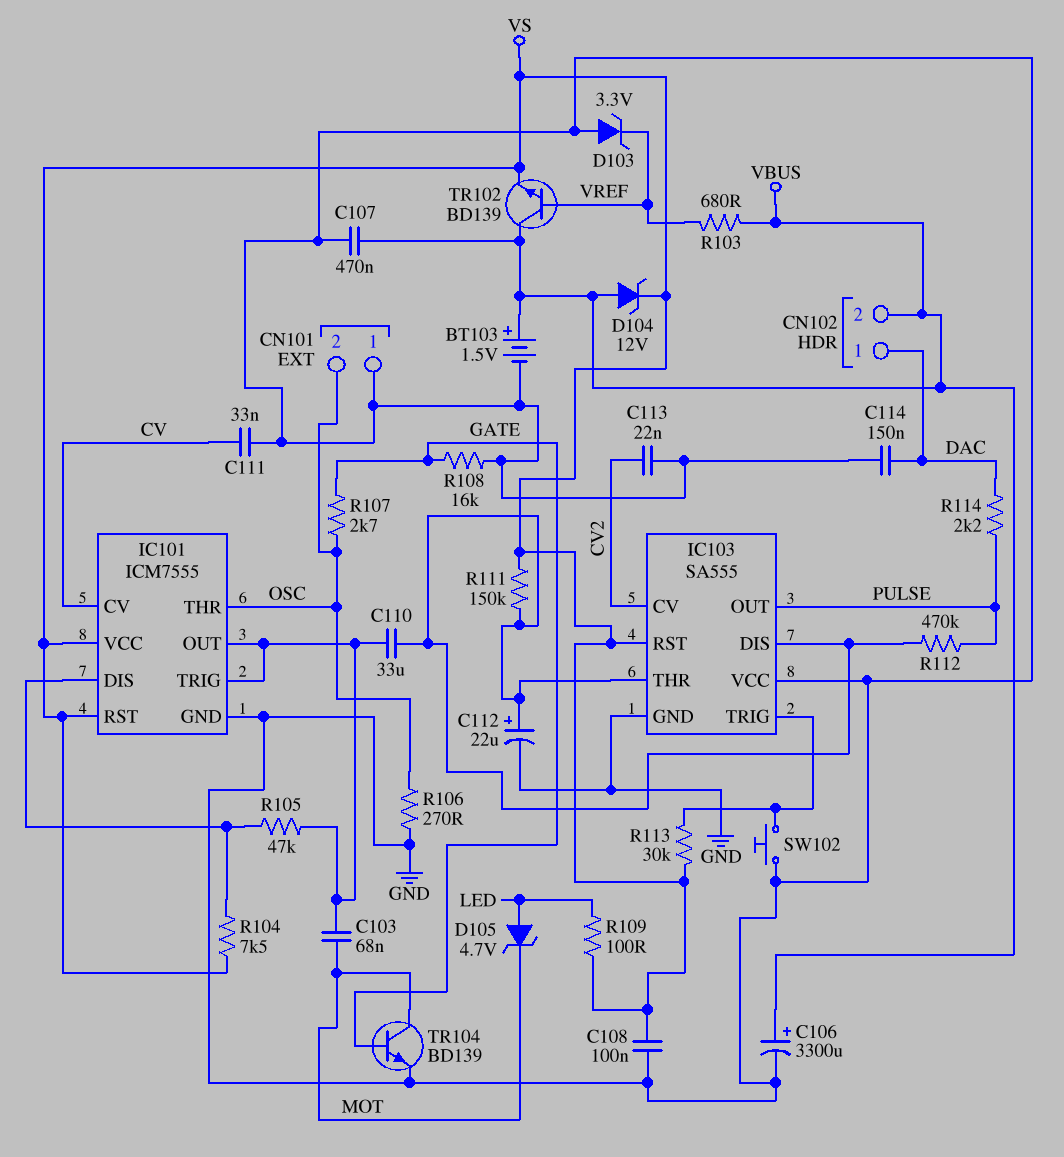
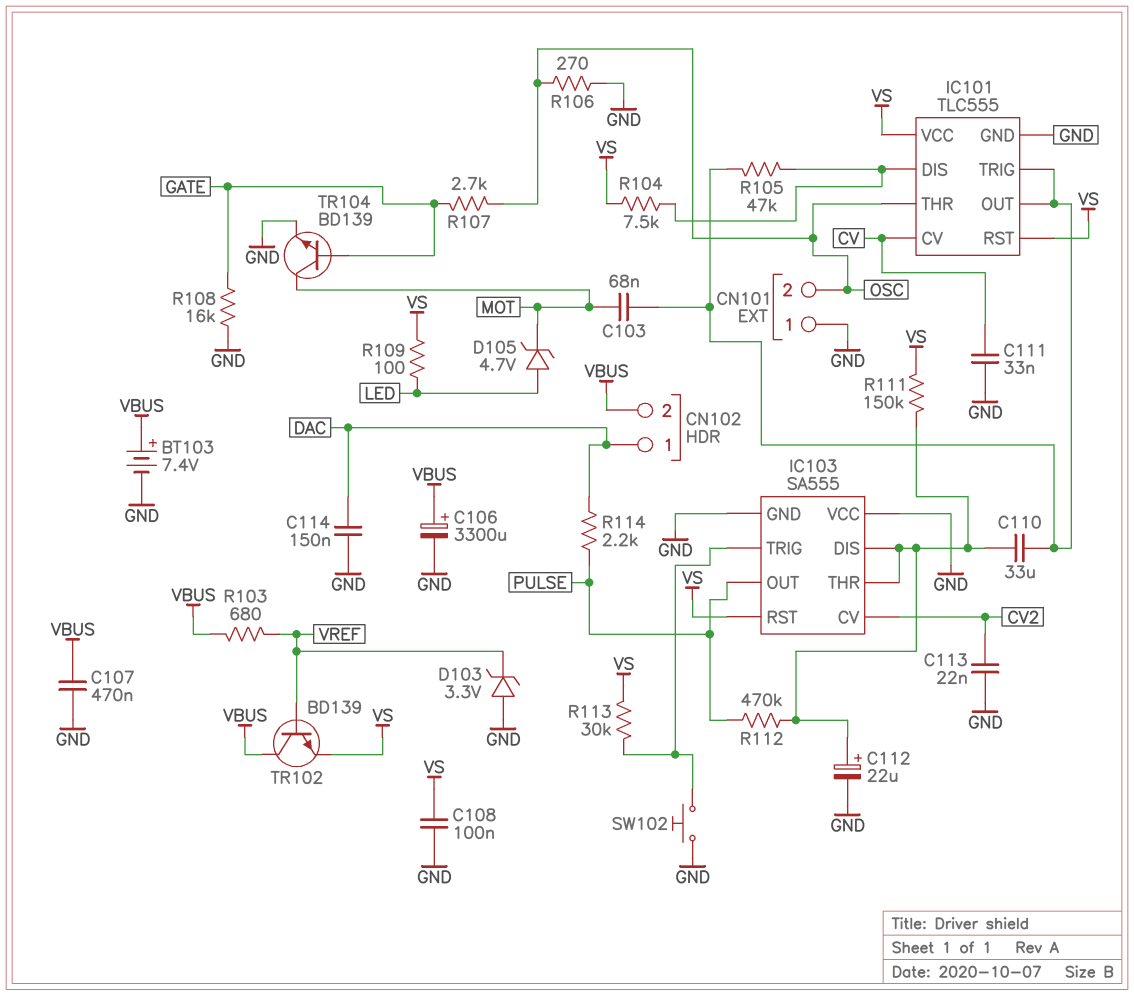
BT103: 1.5V (plus VBUS, minus GND) -> 7.4V (plus VBUS, minus GND)
D104: zener 12V (A VBUS, K VS) -> none
IC101: ICM7555 -> TLC555

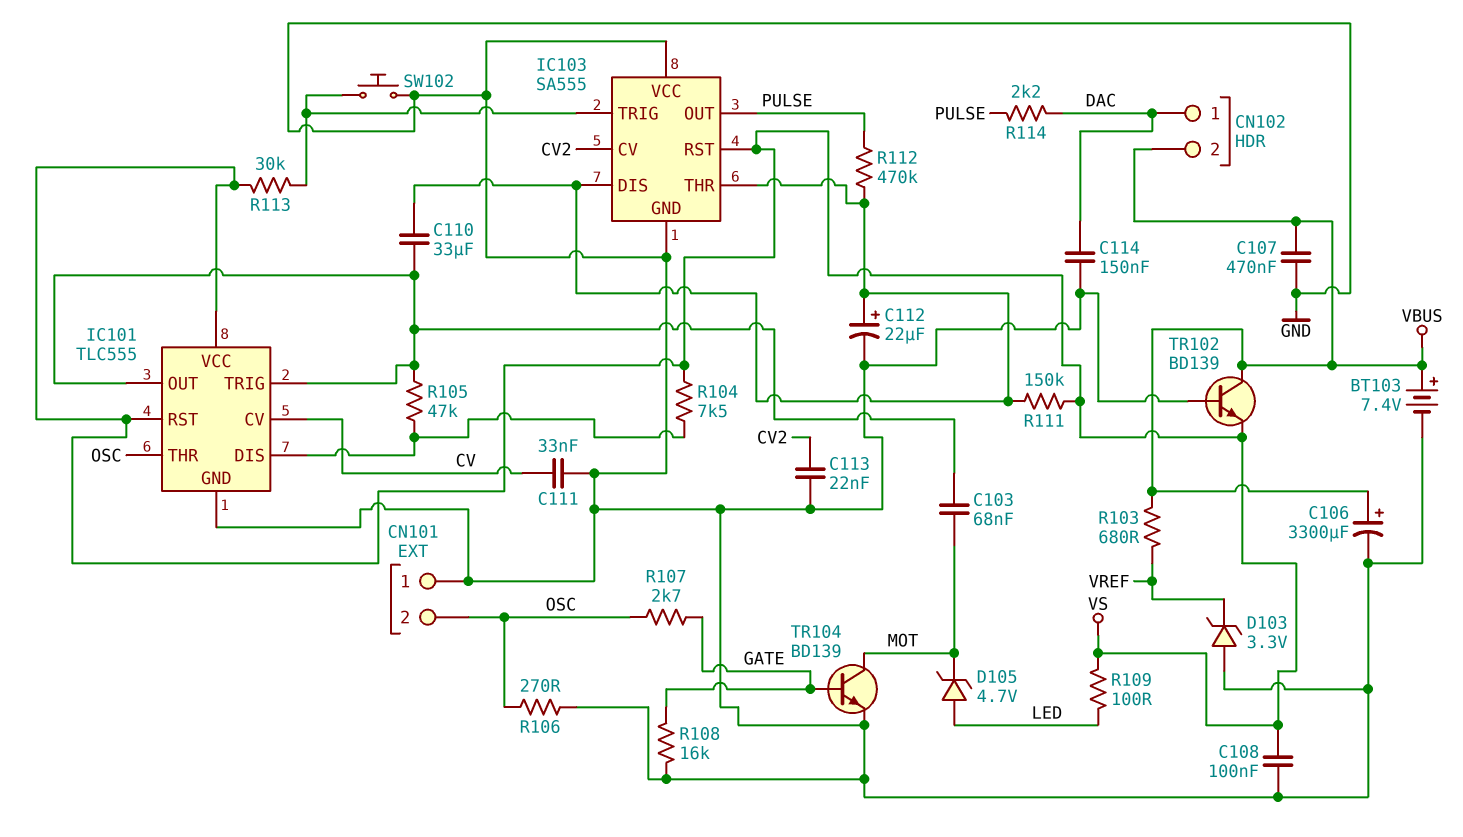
TR102: NPN BD139 (B VREF, C VBUS, E VS) -> NPN BD139 (B GND, C VBUS, E VS)

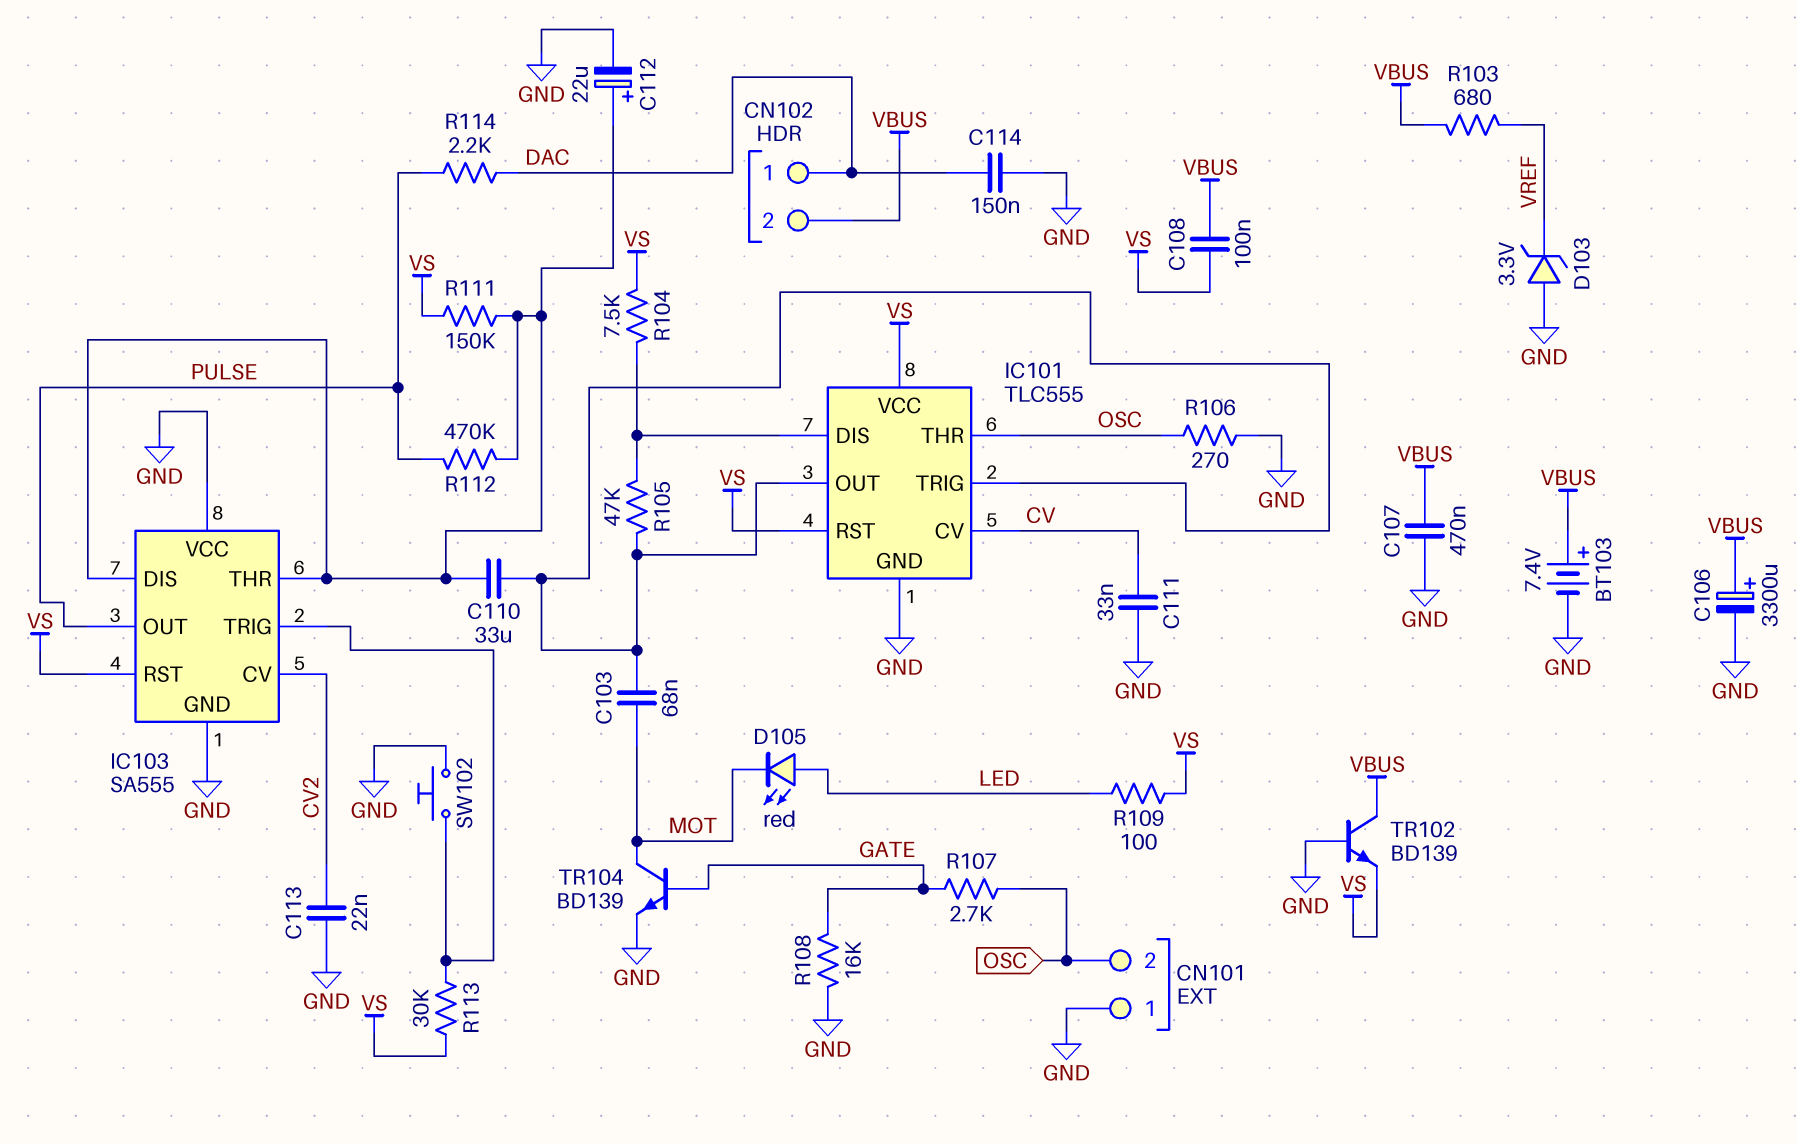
C108: 100nF (GND, VS) -> 100nF (VBUS, VS)
D105: zener 4.7V (A LED, K MOT) -> LED red (A LED, K MOT)

